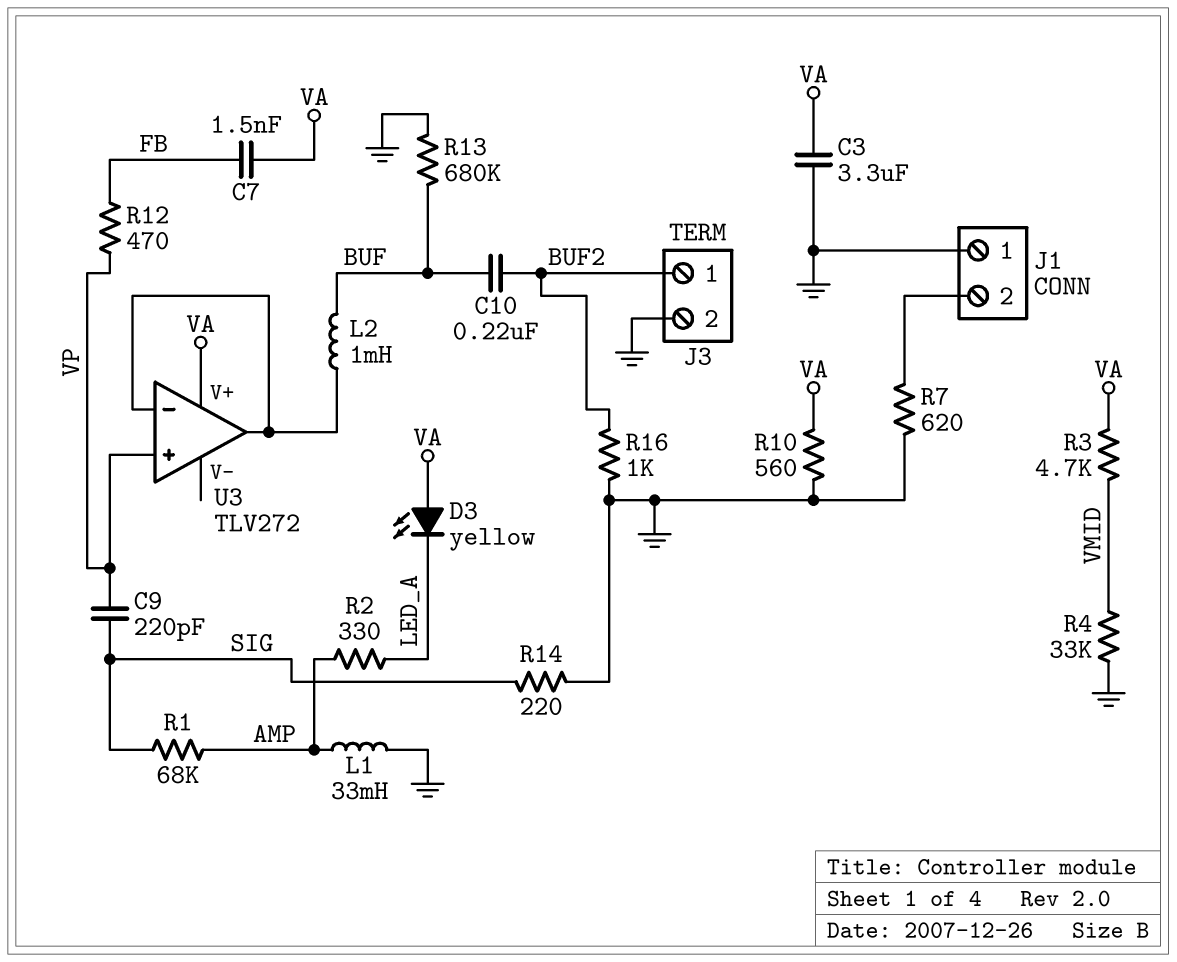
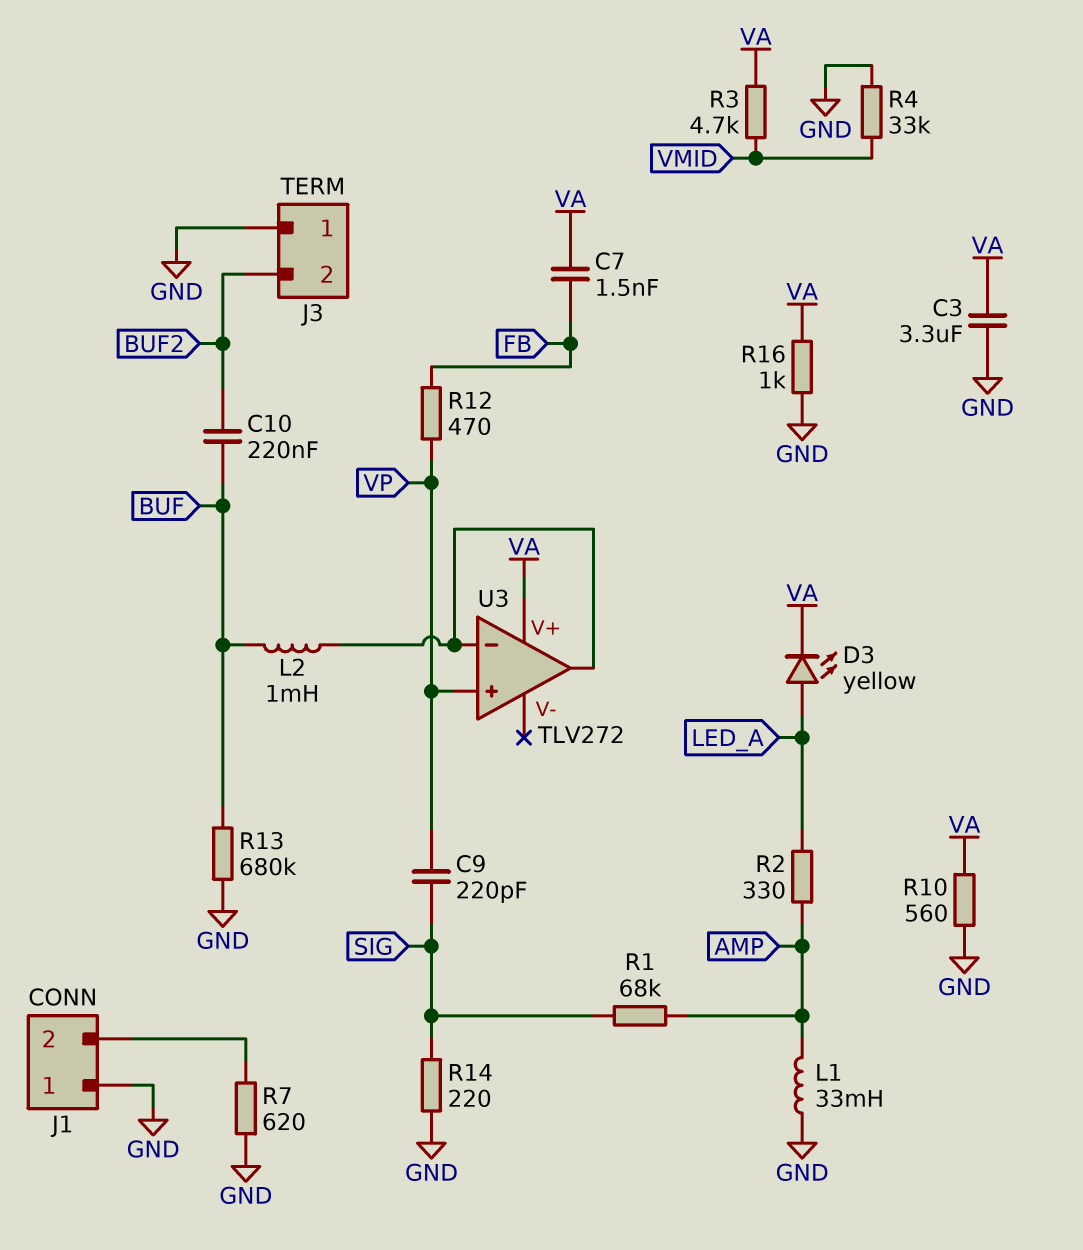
D3: LED yellow (A VA, K LED_A) -> LED yellow (A LED_A, K VA)
J3 pin 1: BUF2 -> GND
J3 pin 2: GND -> BUF2
R16: 1k (BUF2, GND) -> 1k (GND, VA)

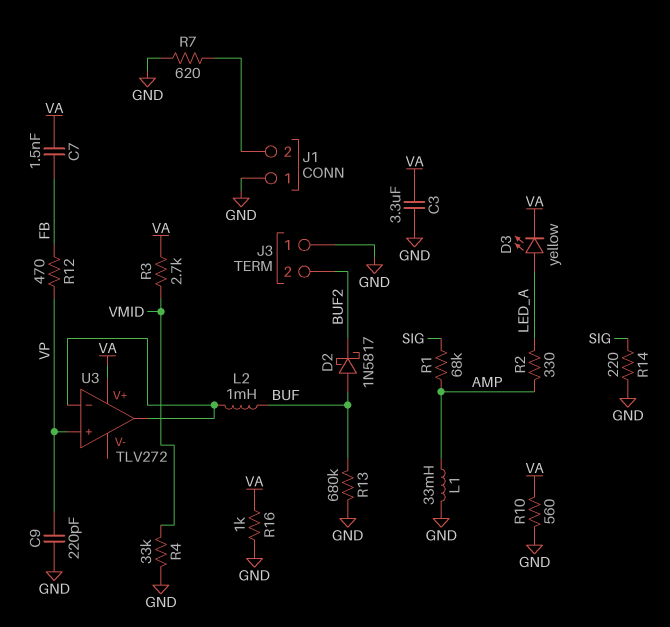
C9: 220pF (SIG, VP) -> 220pF (GND, VP)
C10: 220nF (BUF, BUF2) -> none
D2: none -> schottky 1N5817 (A BUF, K BUF2)
R3: 4.7k (VA, VMID) -> 2.7k (VA, VMID)

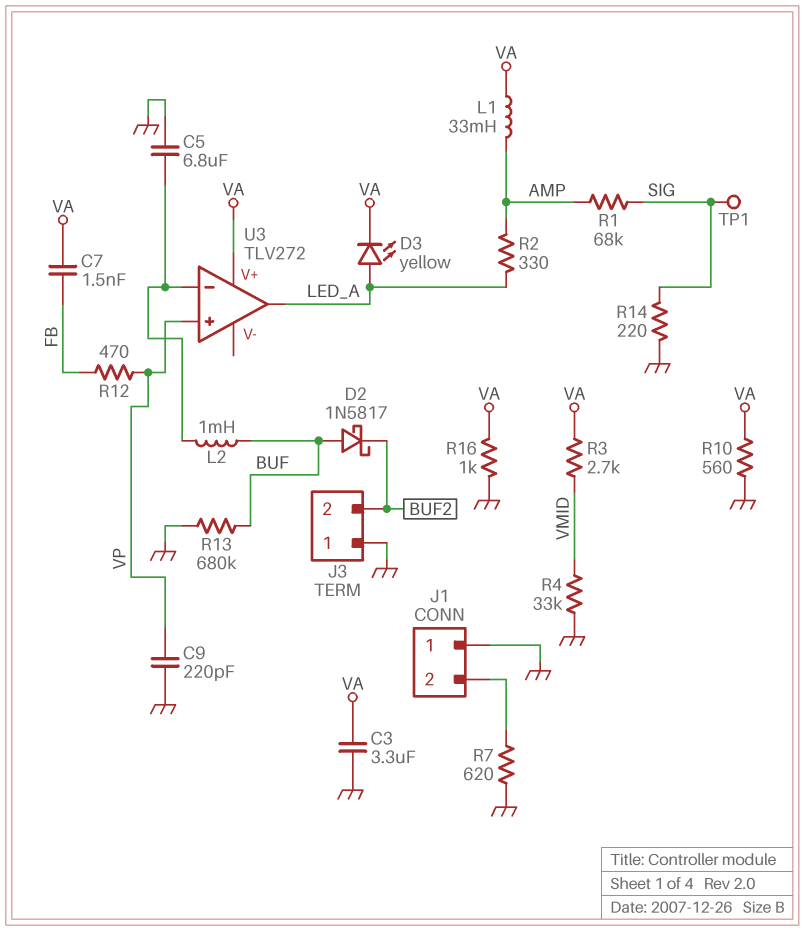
C5: none -> 6.8uF (GND, U3/in-)
L1: 33mH (AMP, GND) -> 33mH (AMP, VA)
TP1: none -> test point (SIG)
U3 pin out: U3/in- -> LED_A

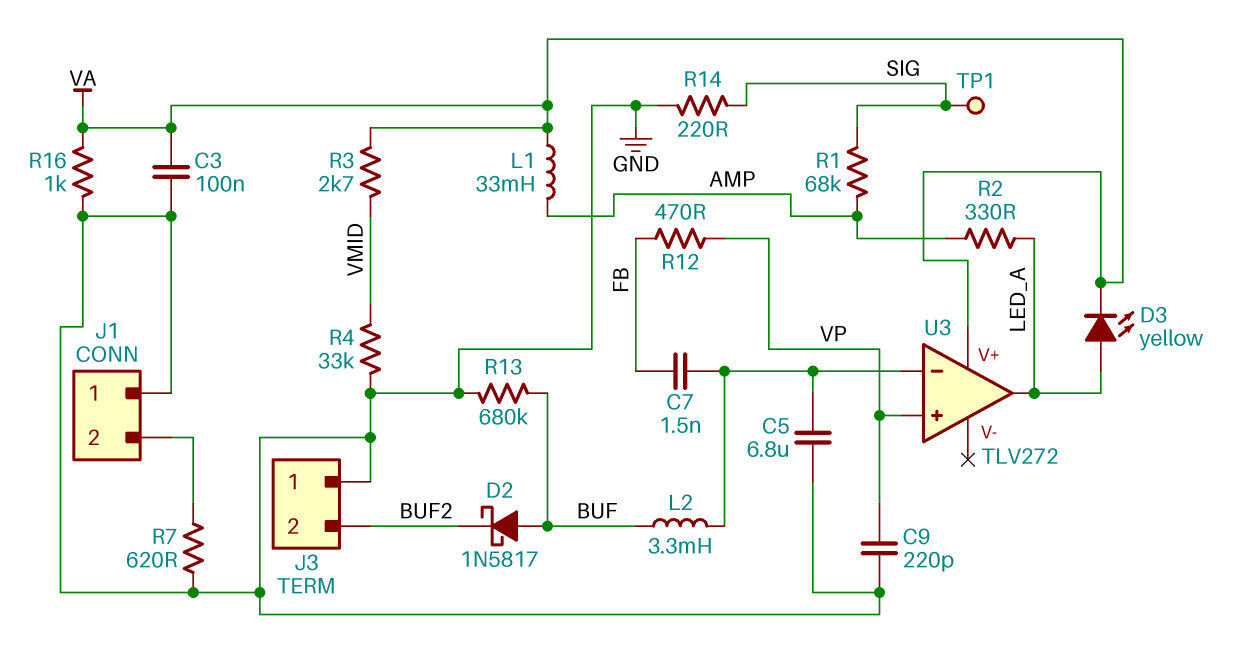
C3: 3.3uF (GND, VA) -> 100nF (GND, VA)
C7: 1.5nF (FB, VA) -> 1.5nF (FB, U3/in-)
L2: 1mH (BUF, U3/in-) -> 3.3mH (BUF, U3/in-)
R10: 560 (GND, VA) -> none

